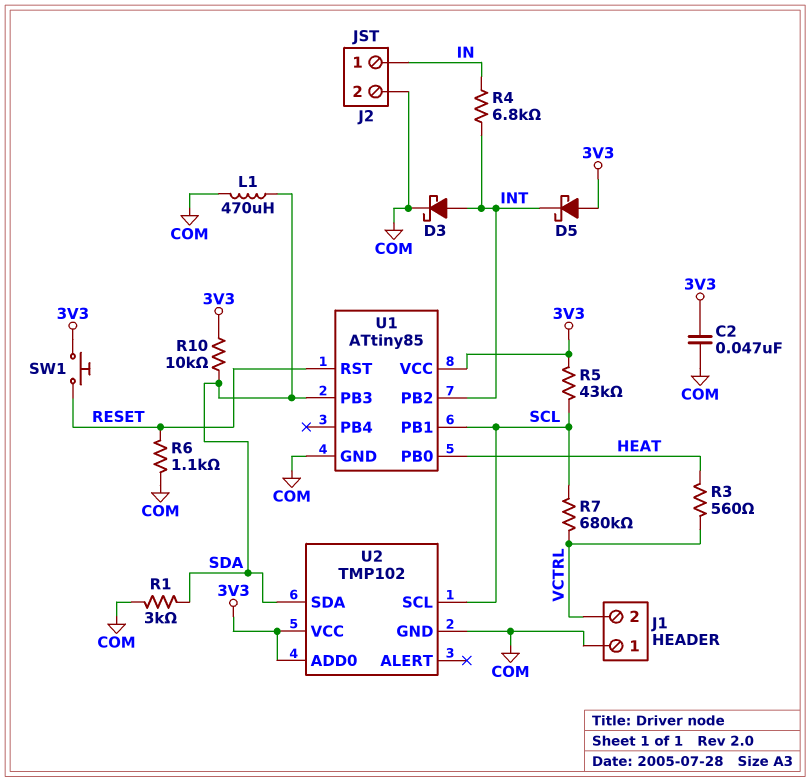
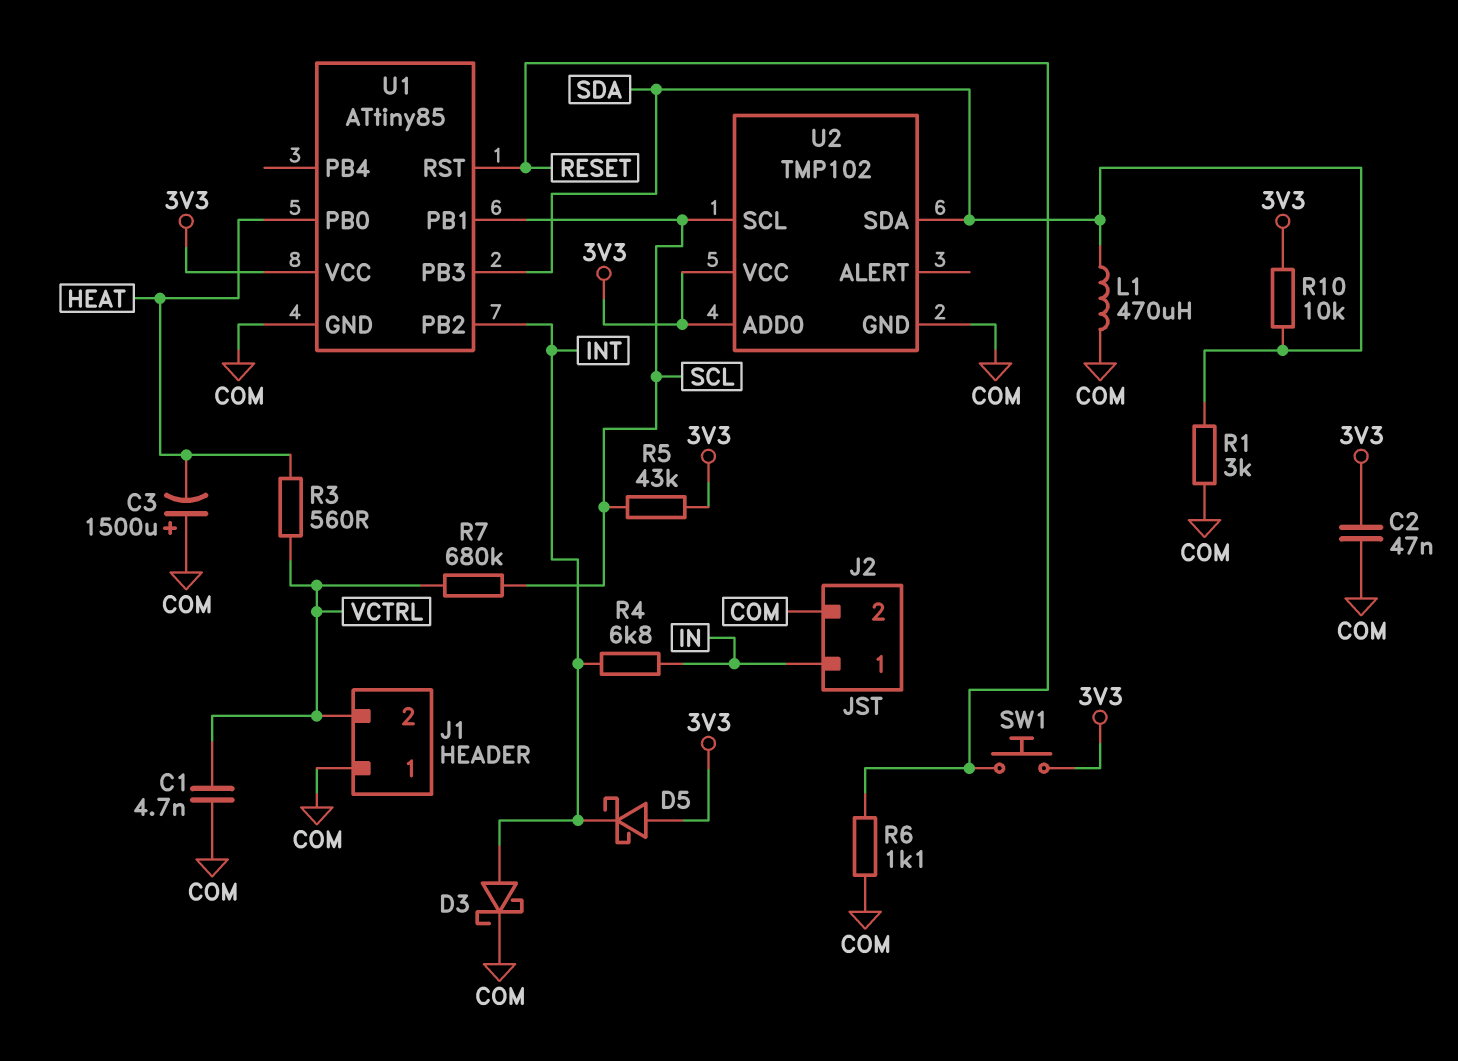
C1: none -> 4.7nF (COM, VCTRL)
C3: none -> 1500uF (plus COM, minus HEAT)

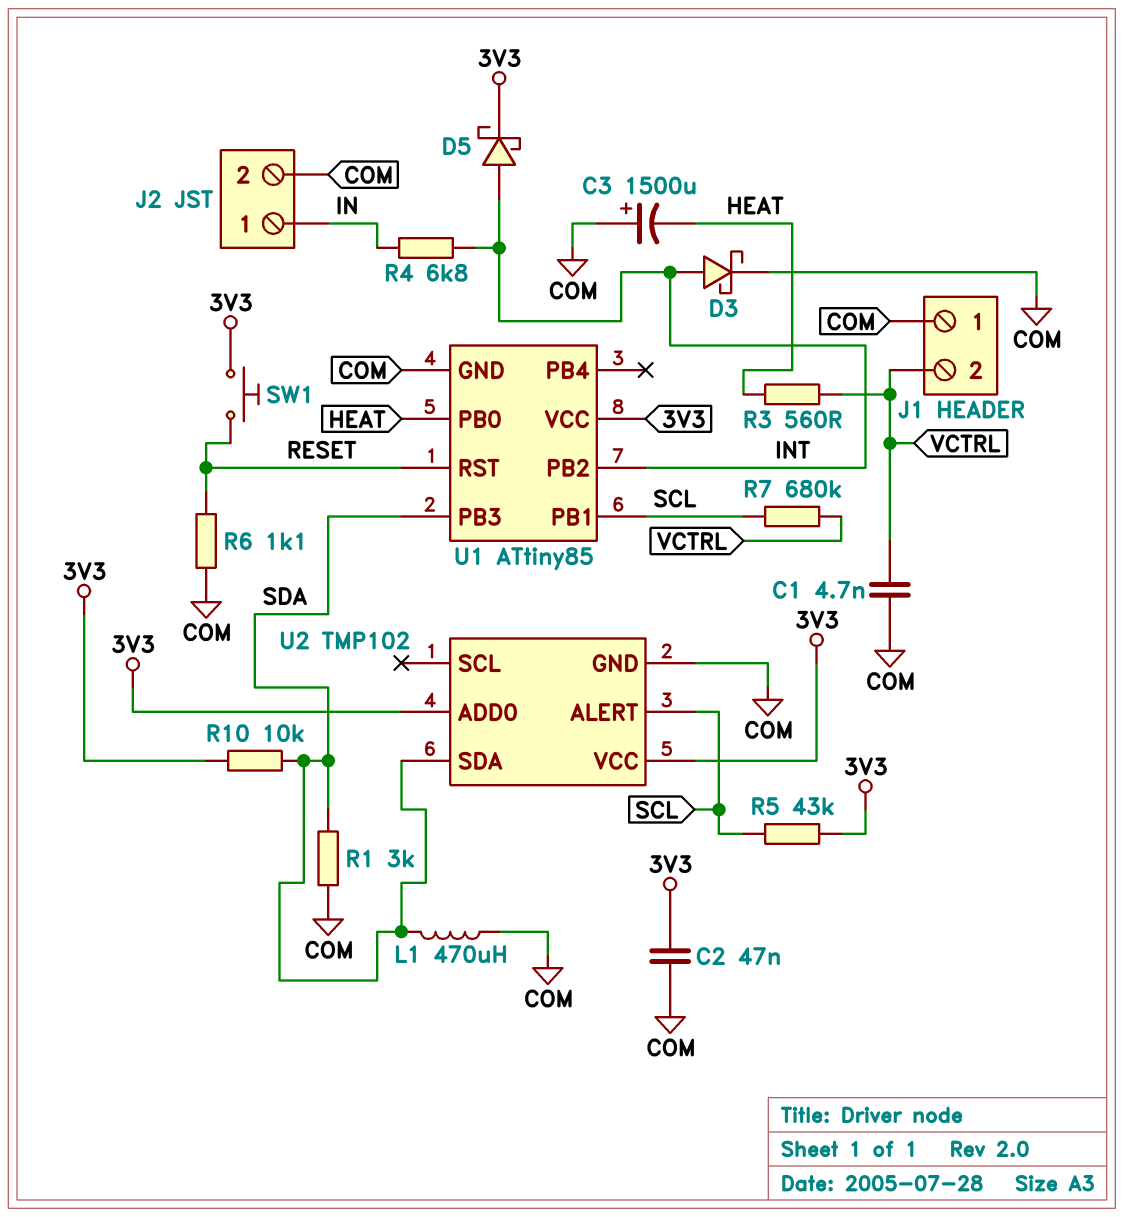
D5: schottky (A 3V3, K INT) -> schottky (A INT, K 3V3)
U2 pin ALERT: none -> SCL
U2 pin SCL: SCL -> none

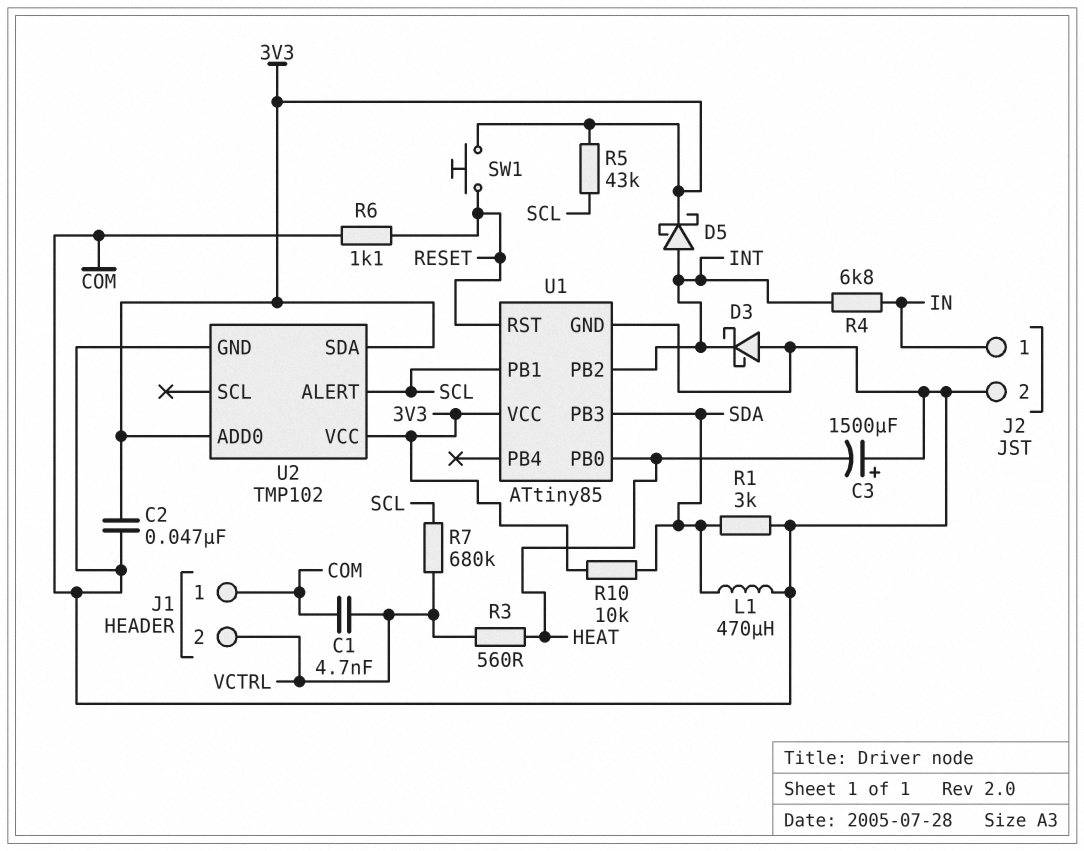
D3: schottky (A INT, K COM) -> schottky (A COM, K INT)
U2 pin SDA: SDA -> 3V3

